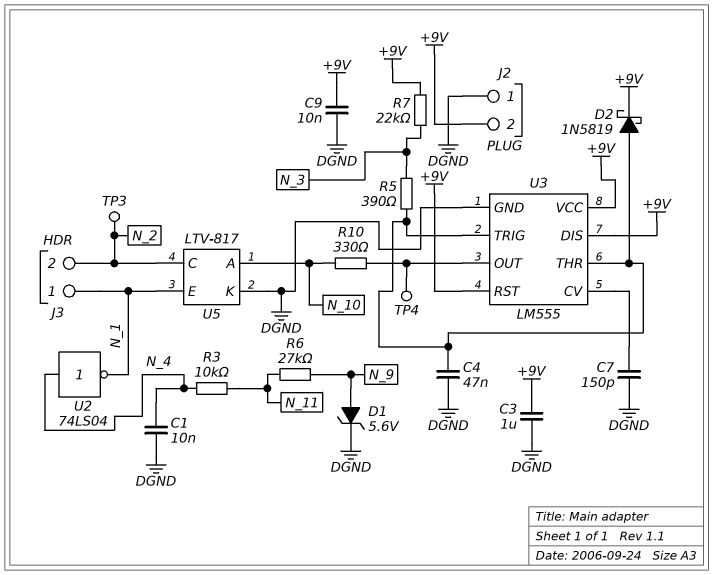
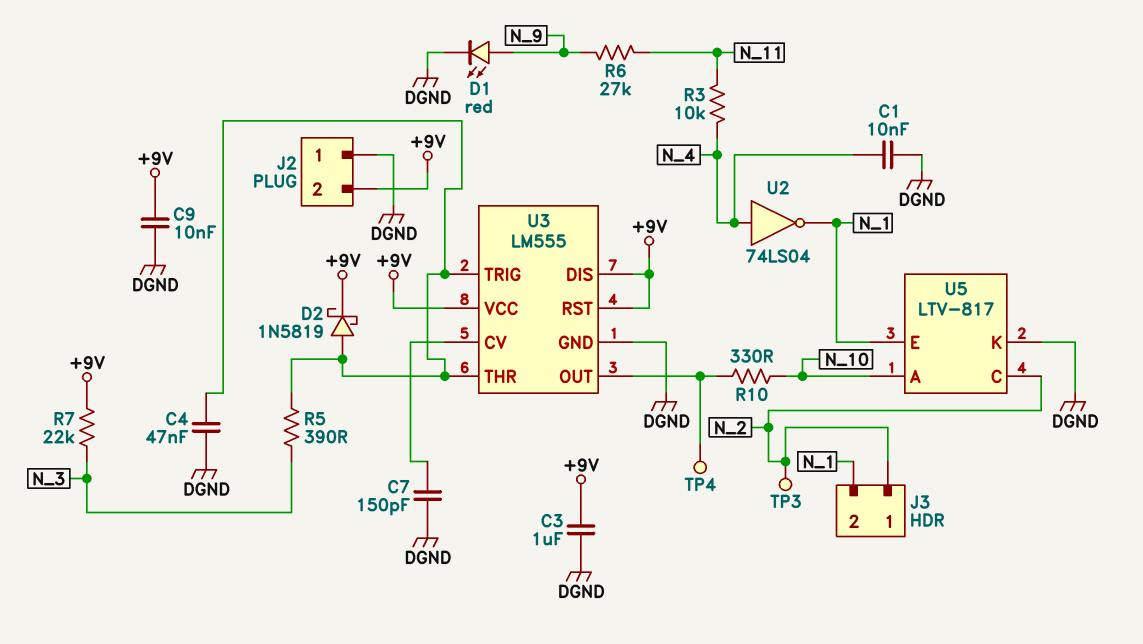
D1: zener 5.6V (A N_9, K DGND) -> LED red (A N_9, K DGND)
J3 pin 1: N_1 -> N_2
J3 pin 2: N_2 -> N_1

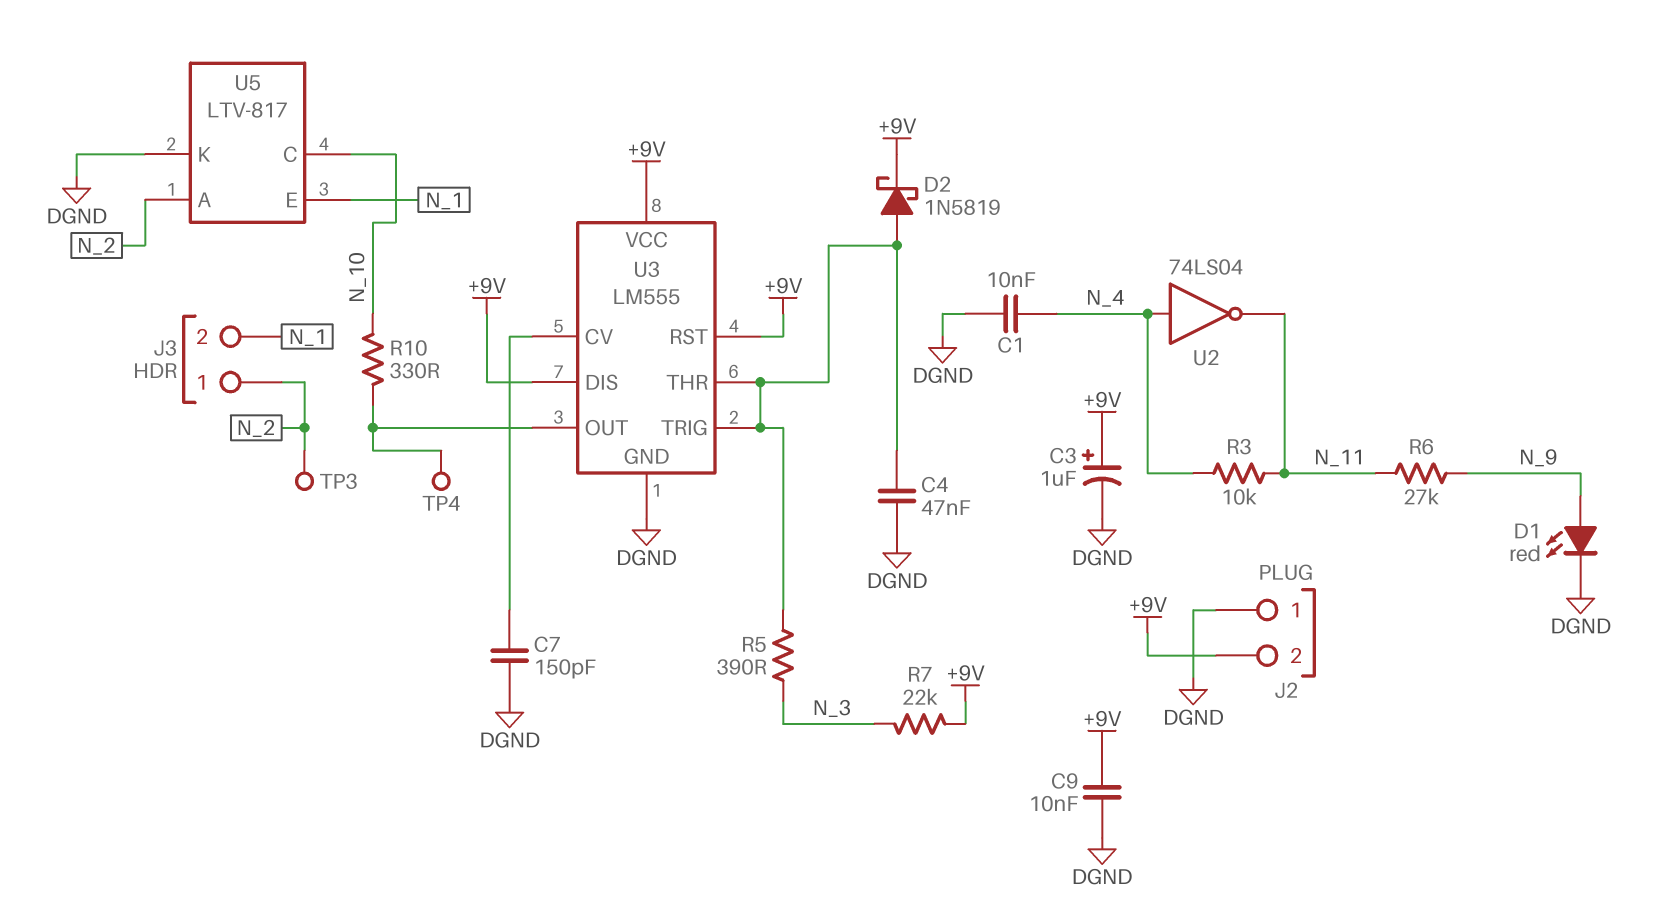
C3: 1uF (+9V, DGND) -> 1uF (plus +9V, minus DGND)
U2: NOT 74LS04 (in N_4, out N_1) -> NOT 74LS04 (in N_4, out N_11)
U5 pin A: N_10 -> N_2
U5 pin C: N_2 -> N_10

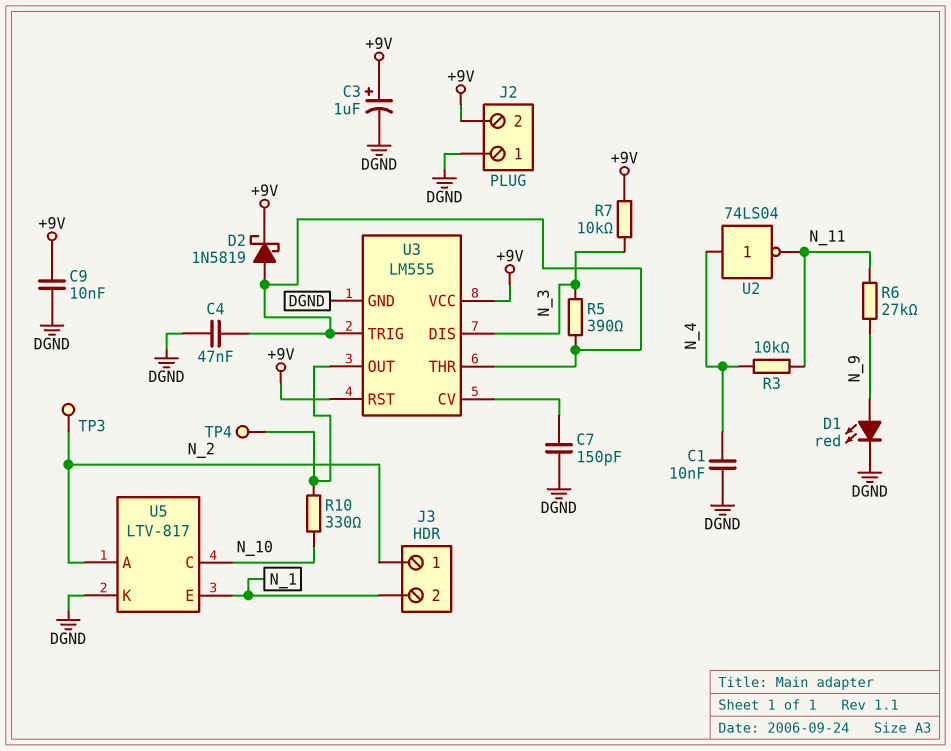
R7: 22k (+9V, N_3) -> 10k (+9V, N_3)
U3 pin DIS: +9V -> N_3

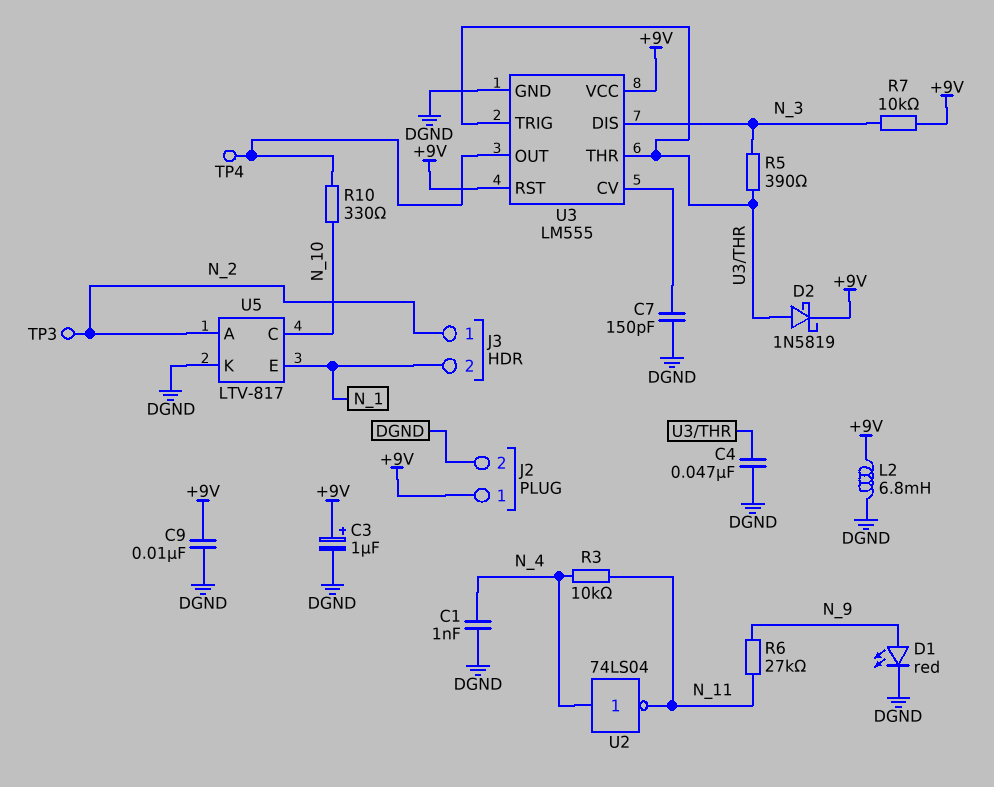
C1: 10nF (DGND, N_4) -> 1nF (DGND, N_4)
J2 pin 1: DGND -> +9V
J2 pin 2: +9V -> DGND
L2: none -> 6.8mH (+9V, DGND)

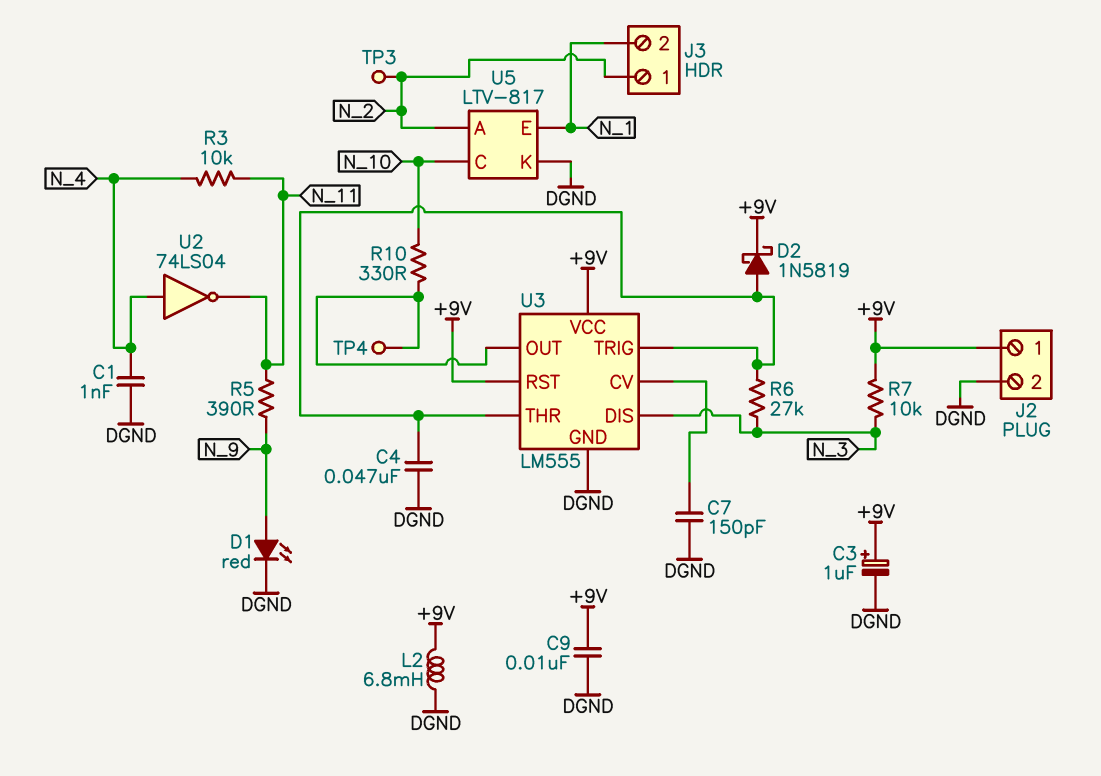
R5: 390 (N_3, U3/THR) -> 390 (N_9, N_11)
R6: 27k (N_9, N_11) -> 27k (N_3, U3/THR)

